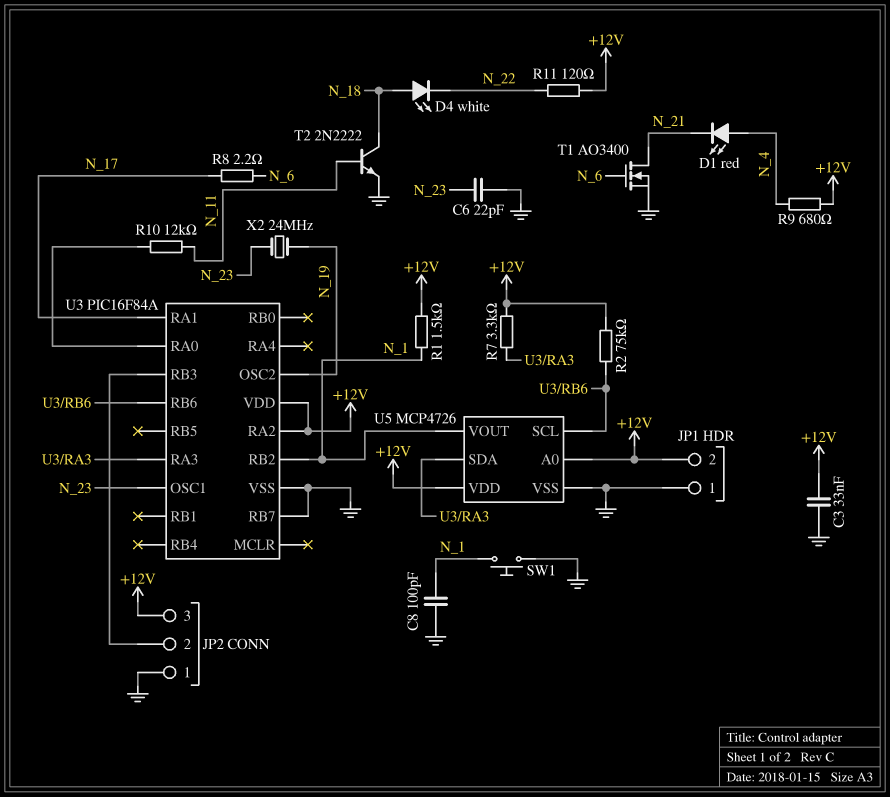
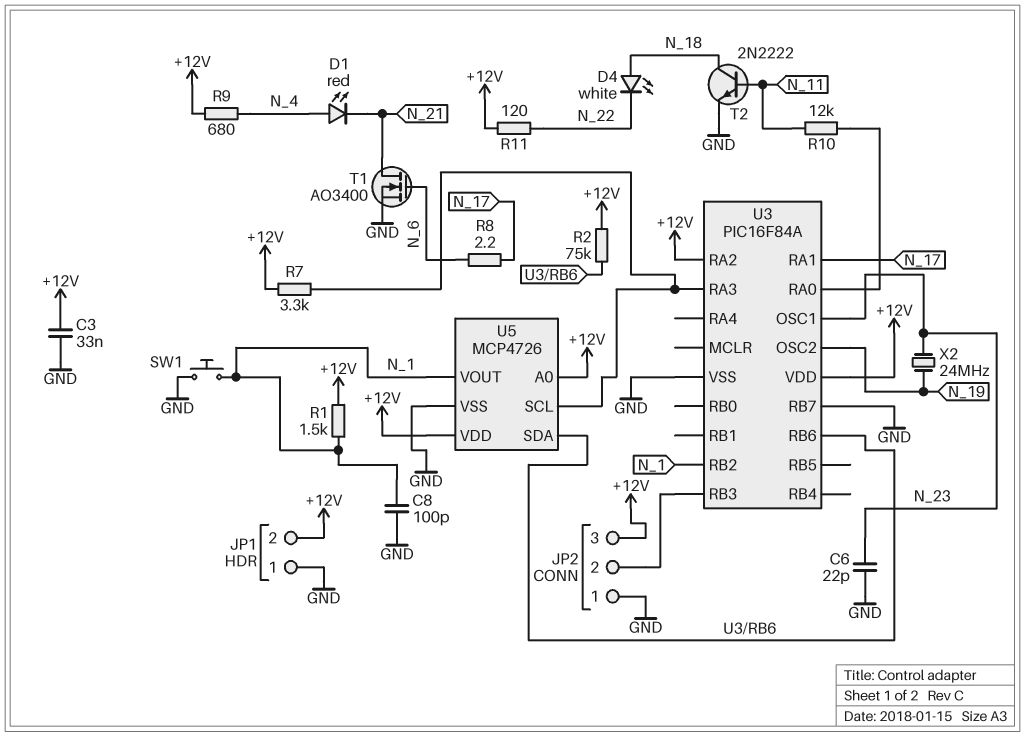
U5 pin SCL: U3/RB6 -> U3/RA3
U5 pin SDA: U3/RA3 -> U3/RB6

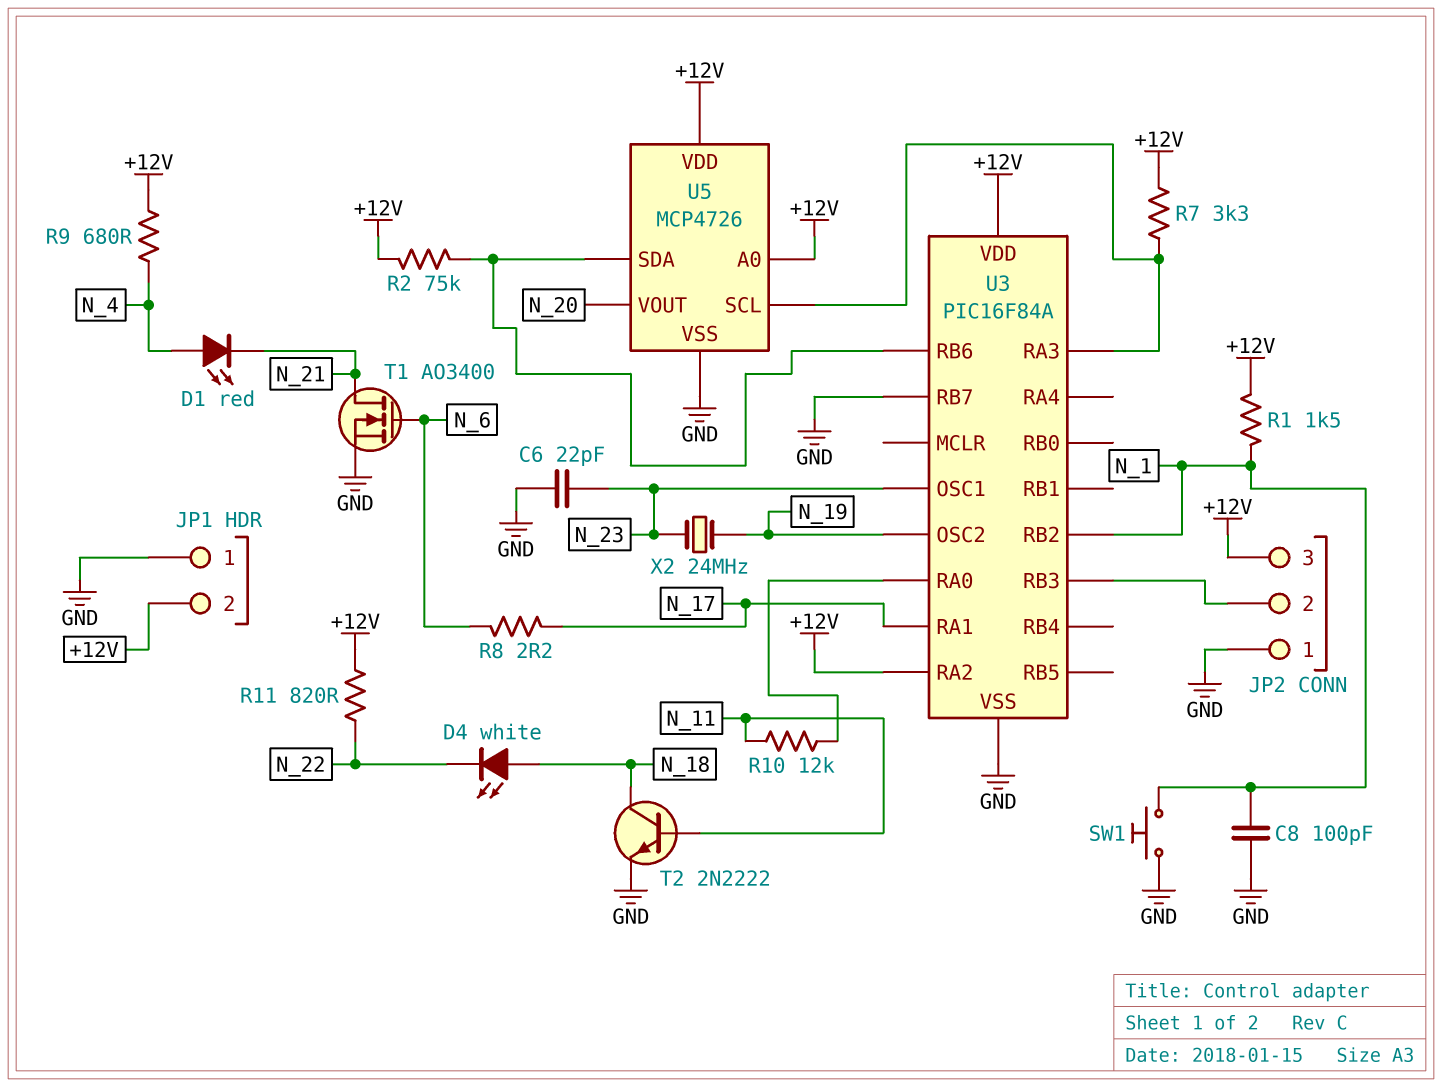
C3: 33nF (+12V, GND) -> none
R11: 120 (+12V, N_22) -> 820 (+12V, N_22)
U5 pin VOUT: N_1 -> N_20

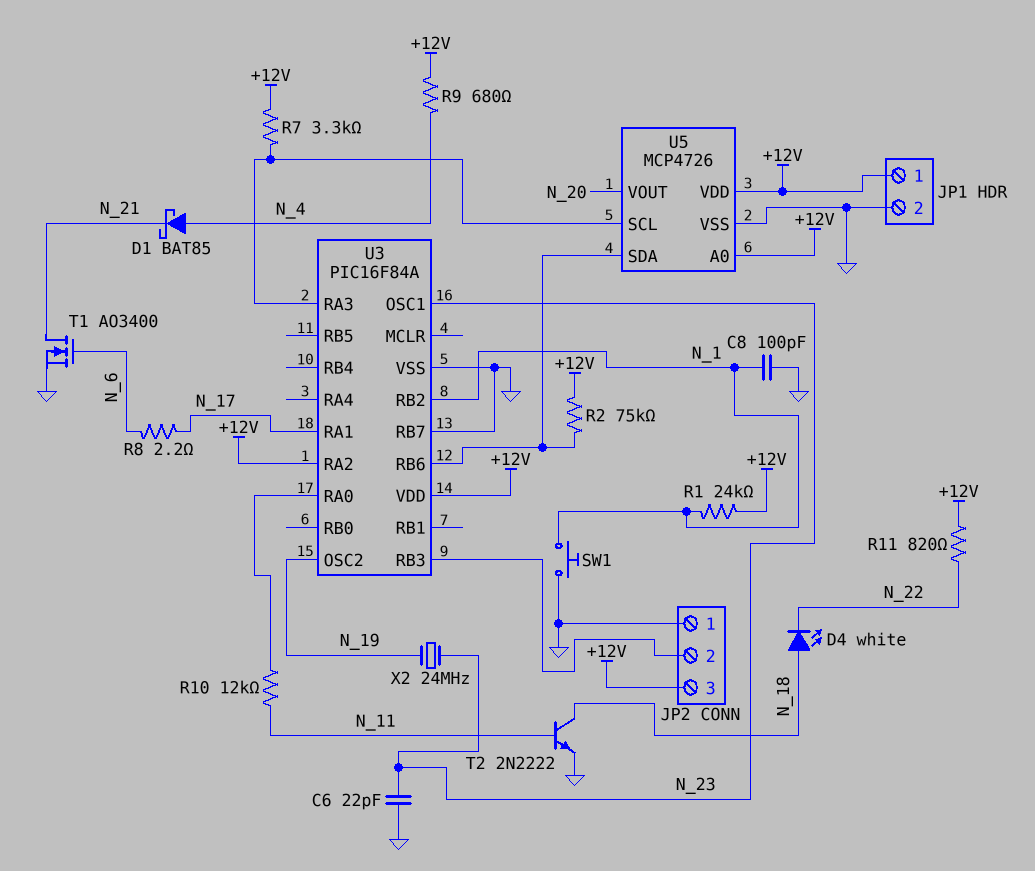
D1: LED red (A N_4, K N_21) -> schottky BAT85 (A N_4, K N_21)
JP1 pin 1: GND -> +12V
JP1 pin 2: +12V -> GND
R1: 1.5k (+12V, N_1) -> 24k (+12V, N_1)

